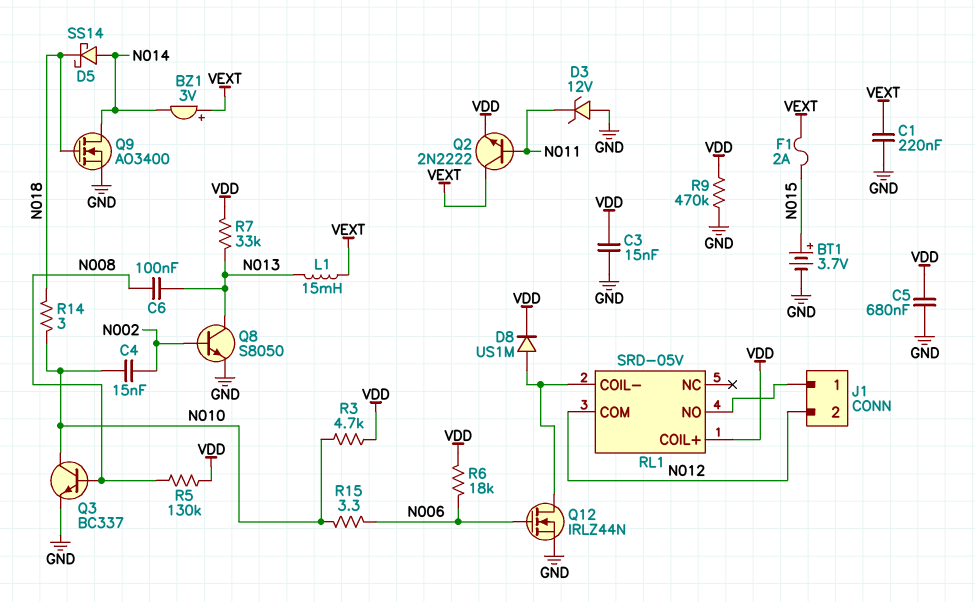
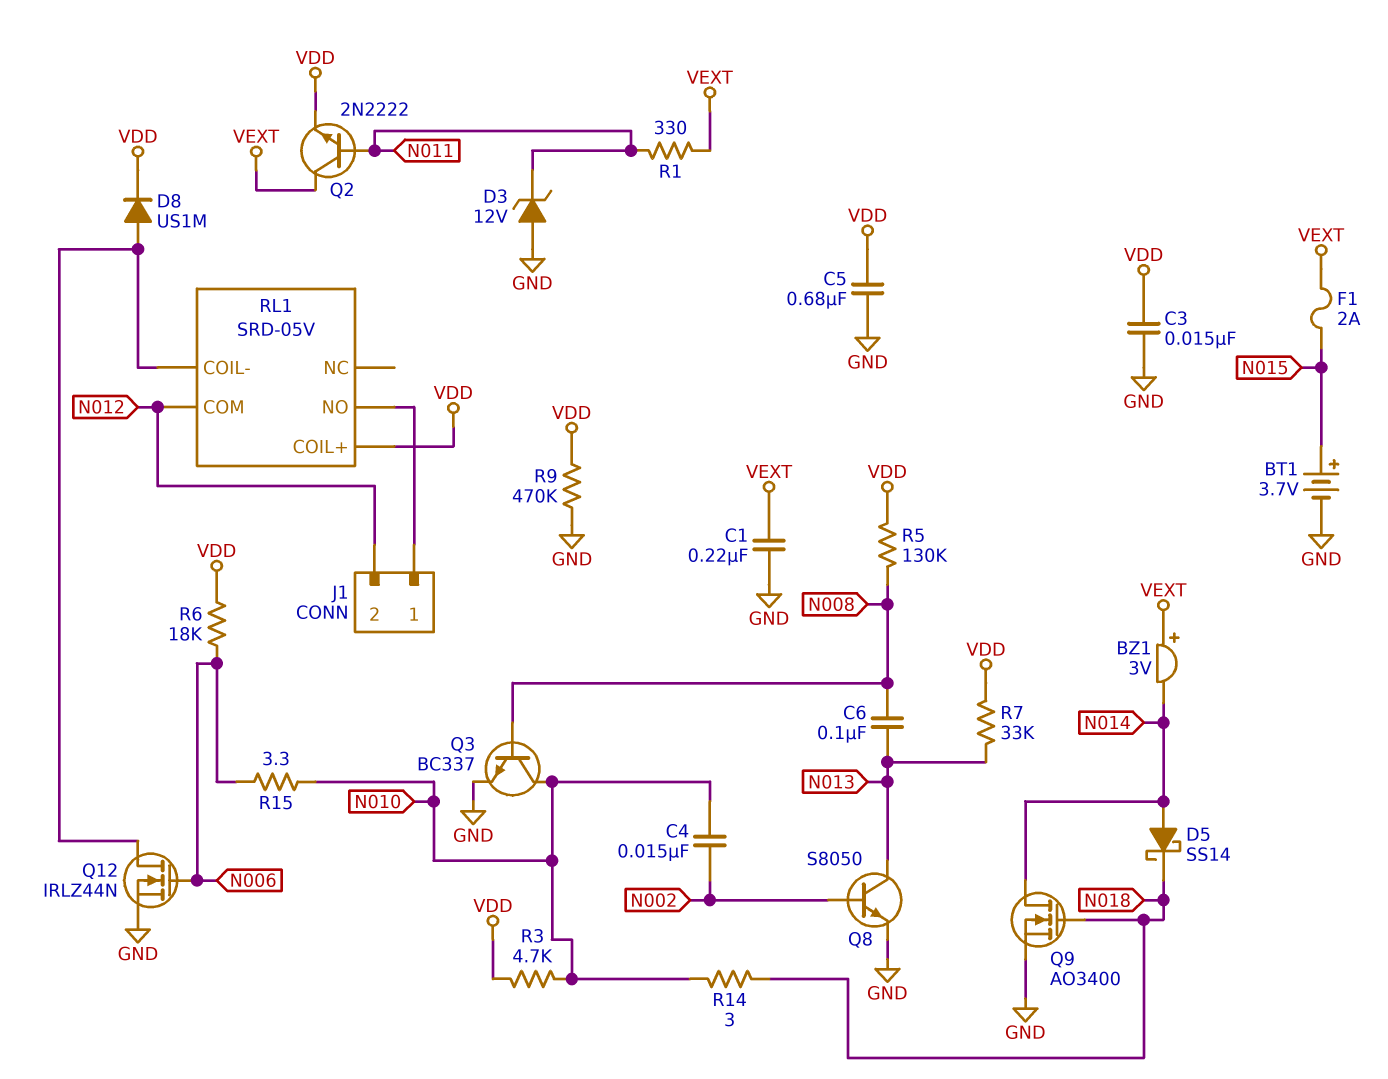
L1: 15mH (N013, VEXT) -> none
R1: none -> 330 (N011, VEXT)

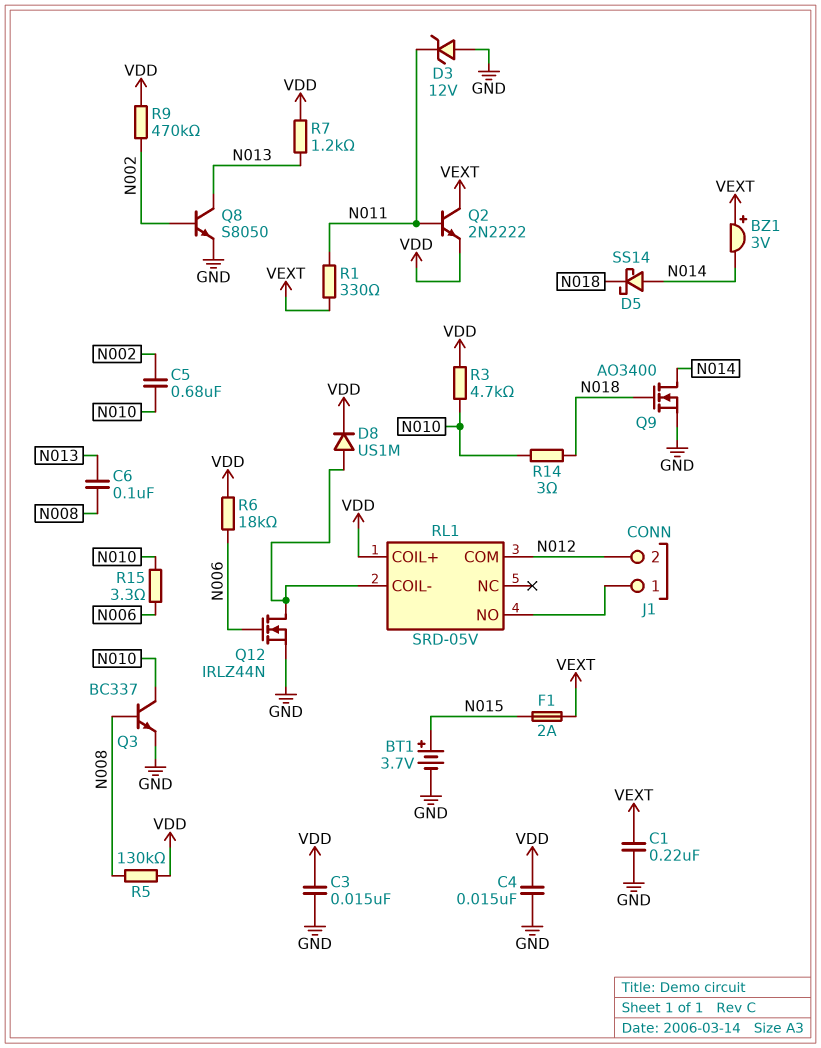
C4: 15nF (N002, N010) -> 15nF (GND, VDD)
C5: 680nF (GND, VDD) -> 680nF (N002, N010)
R7: 33k (N013, VDD) -> 1.2k (N013, VDD)
R9: 470k (GND, VDD) -> 470k (N002, VDD)

